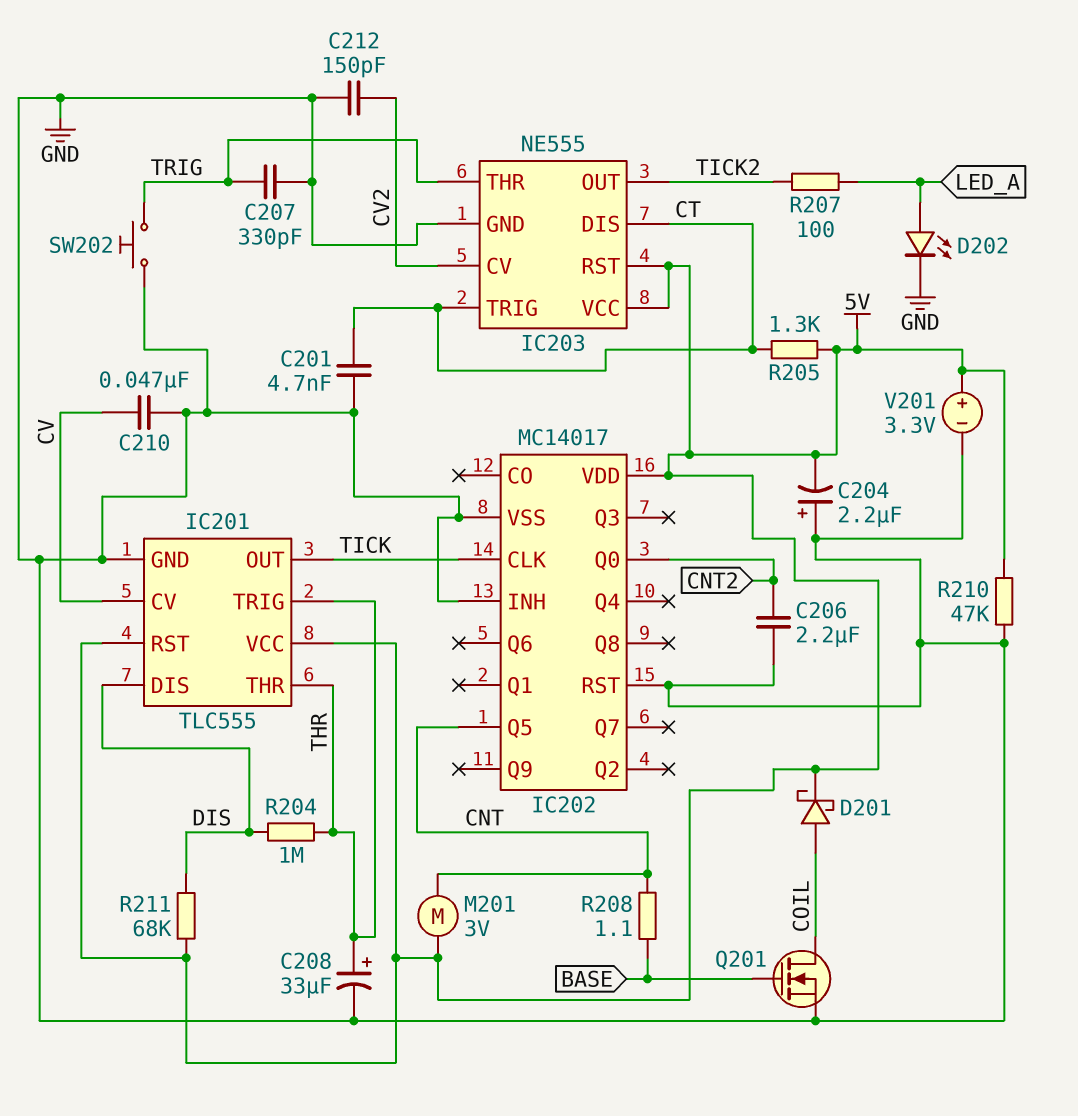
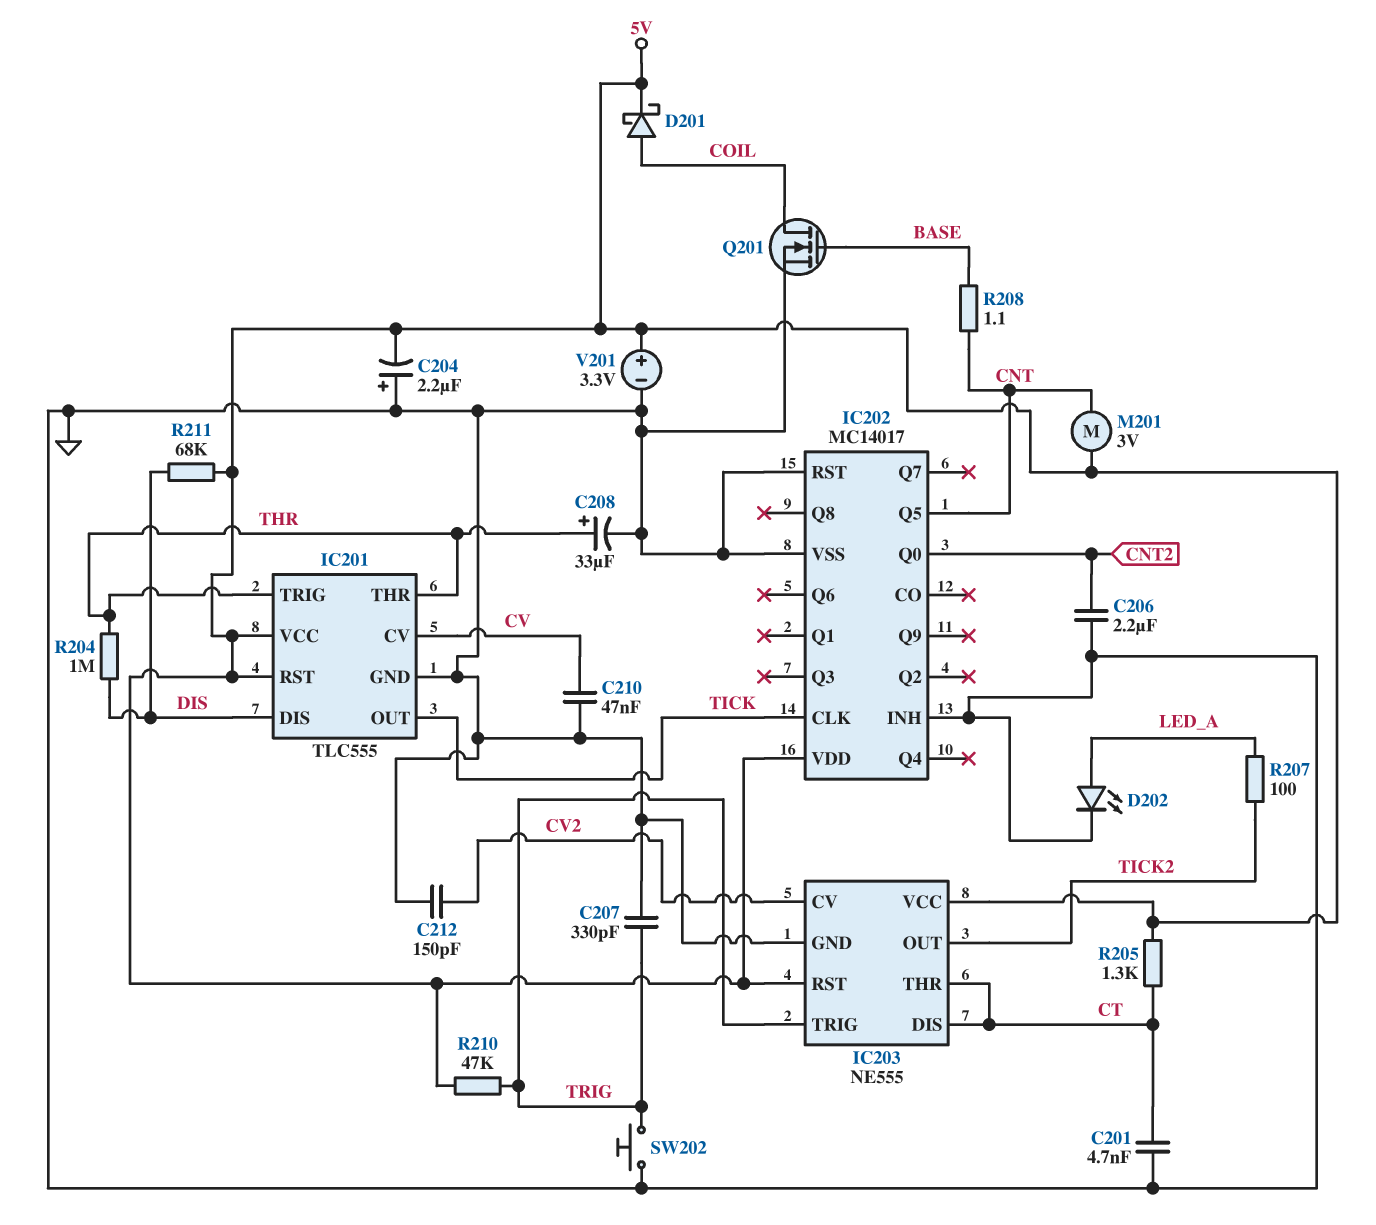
IC203 pin THR: TRIG -> CT
IC203 pin TRIG: CT -> TRIG
R210: 47k (5V, GND) -> 47k (5V, TRIG)

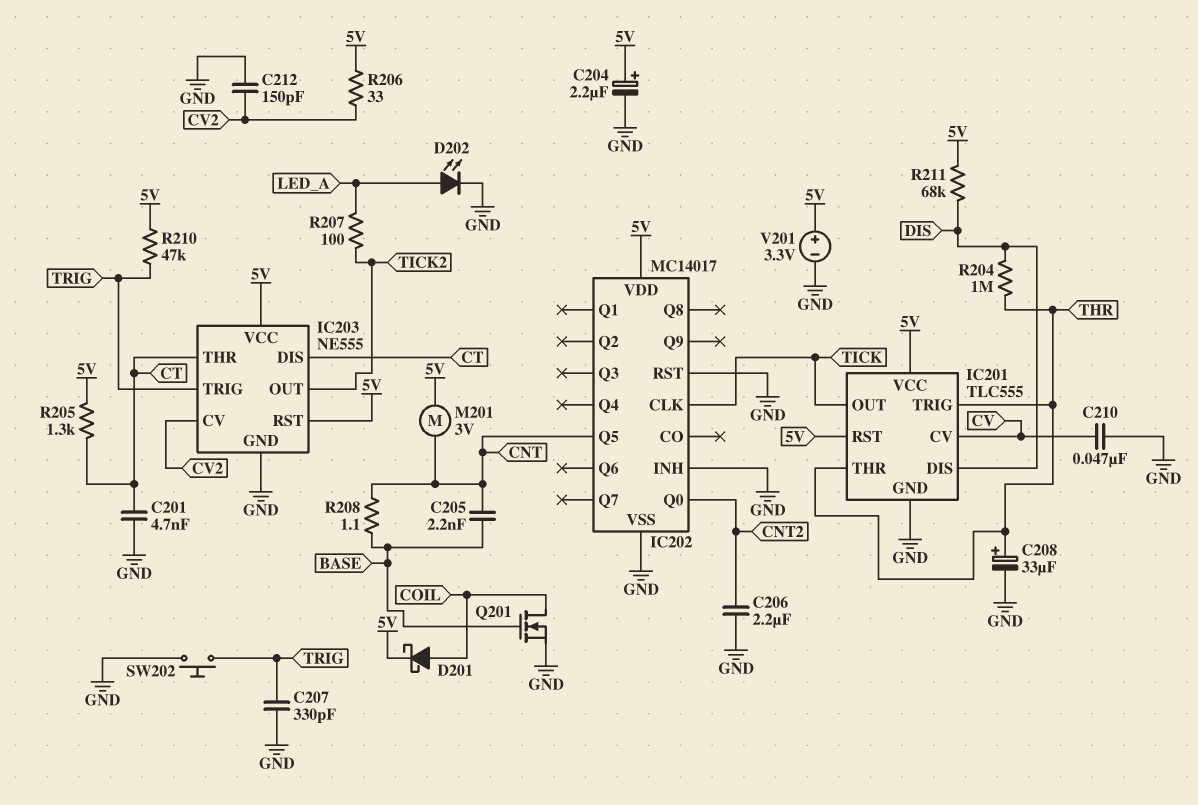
C204: 2.2uF (plus GND, minus 5V) -> 2.2uF (plus 5V, minus GND)
C205: none -> 2.2nF (BASE, CNT)
R206: none -> 33 (5V, CV2)

